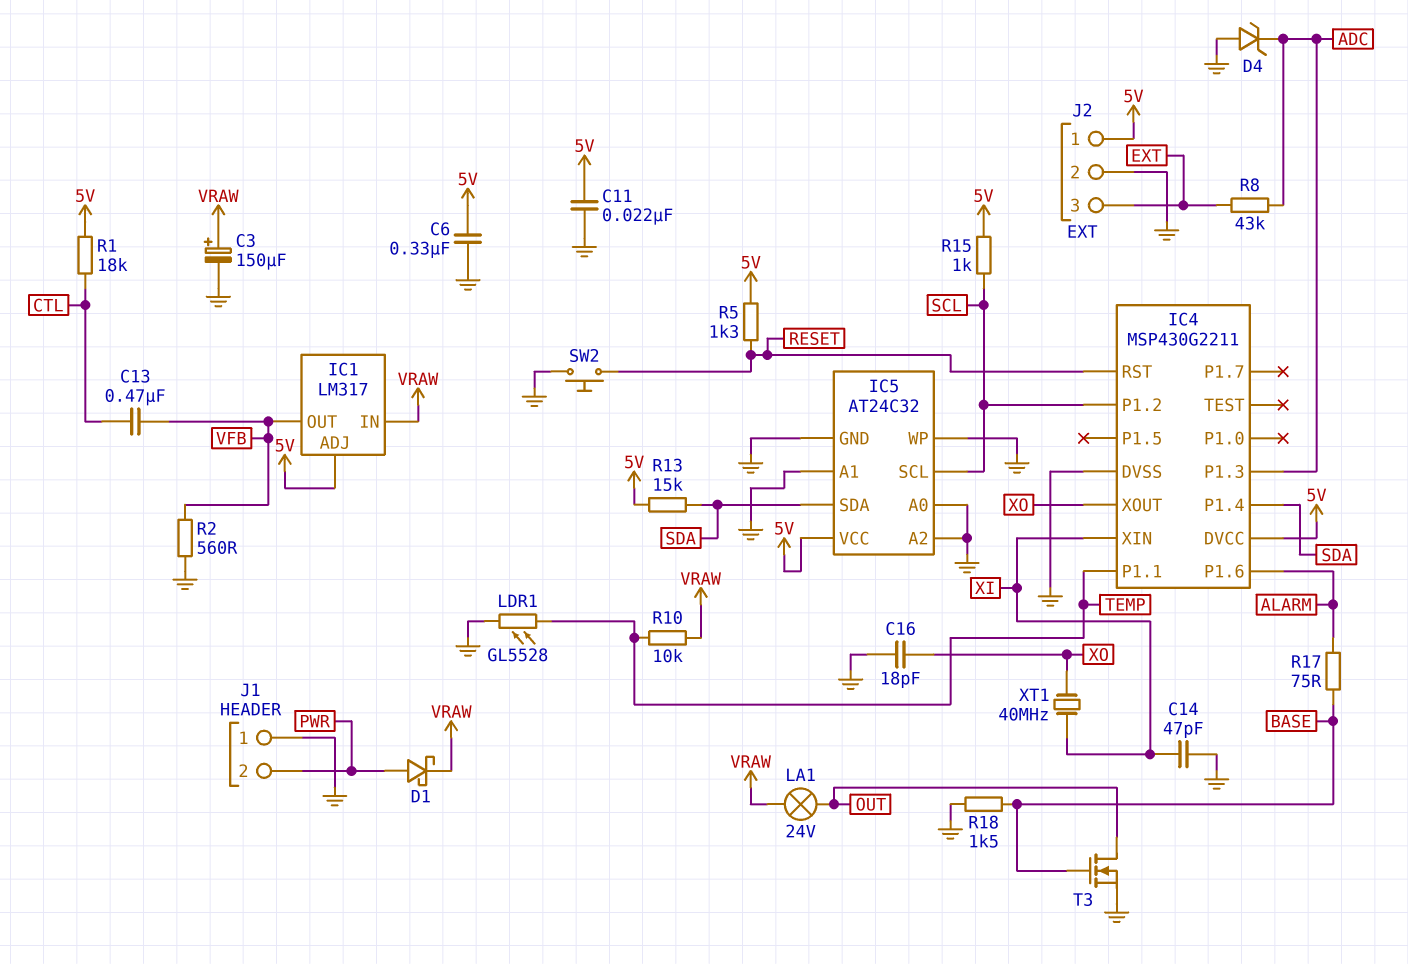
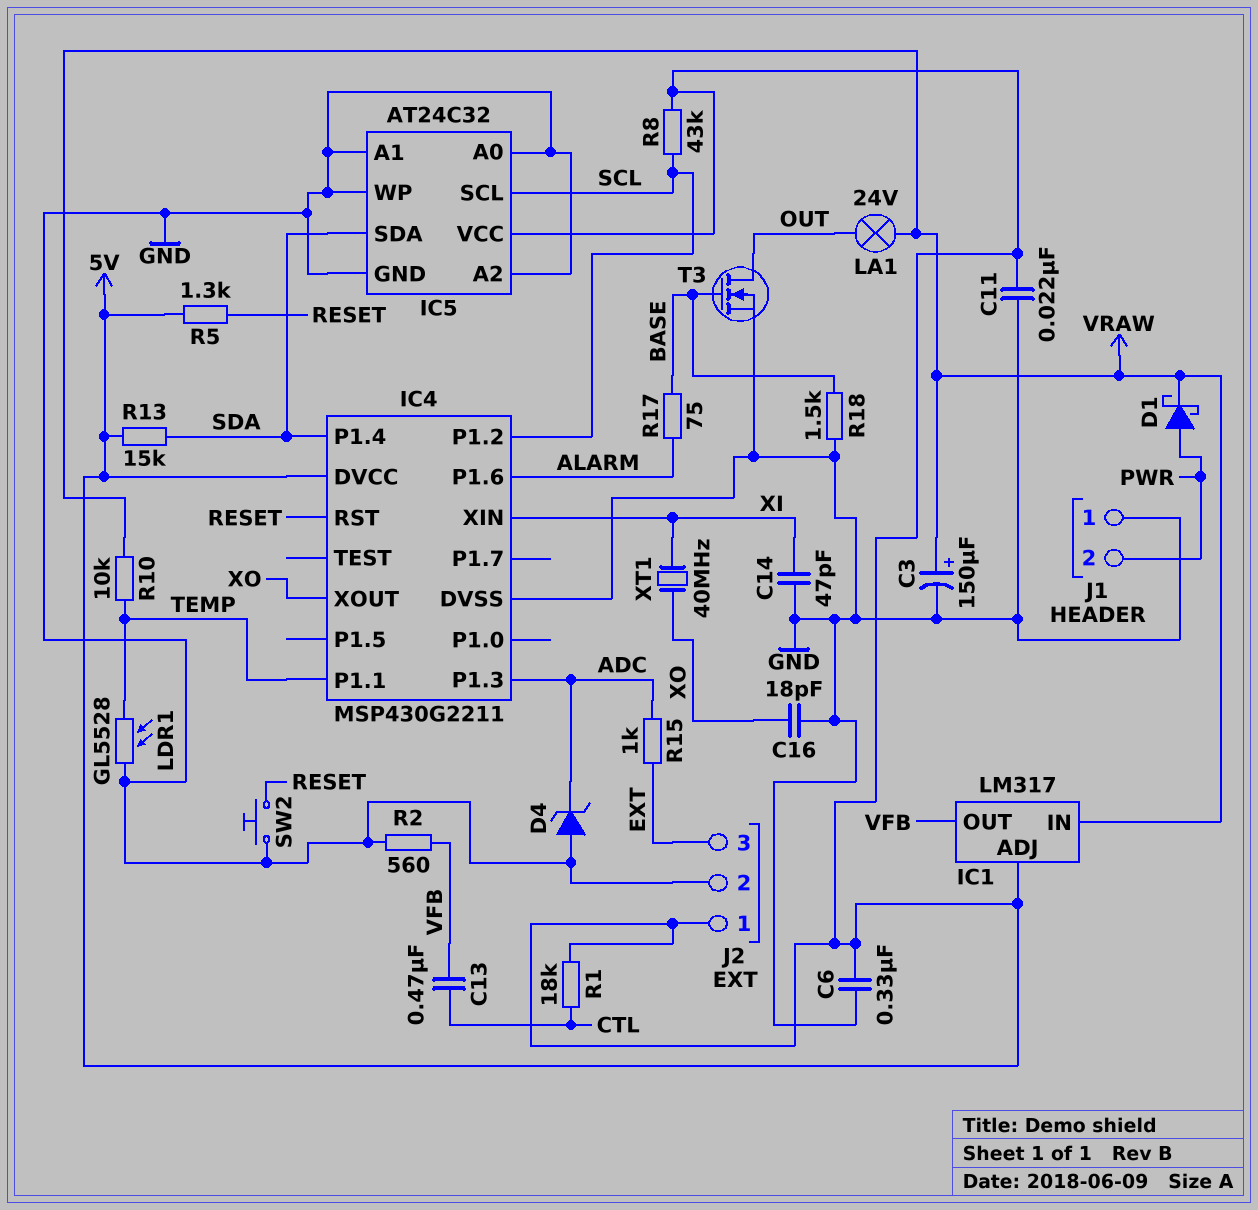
R8: 43k (ADC, EXT) -> 43k (5V, SCL)
R15: 1k (5V, SCL) -> 1k (ADC, EXT)

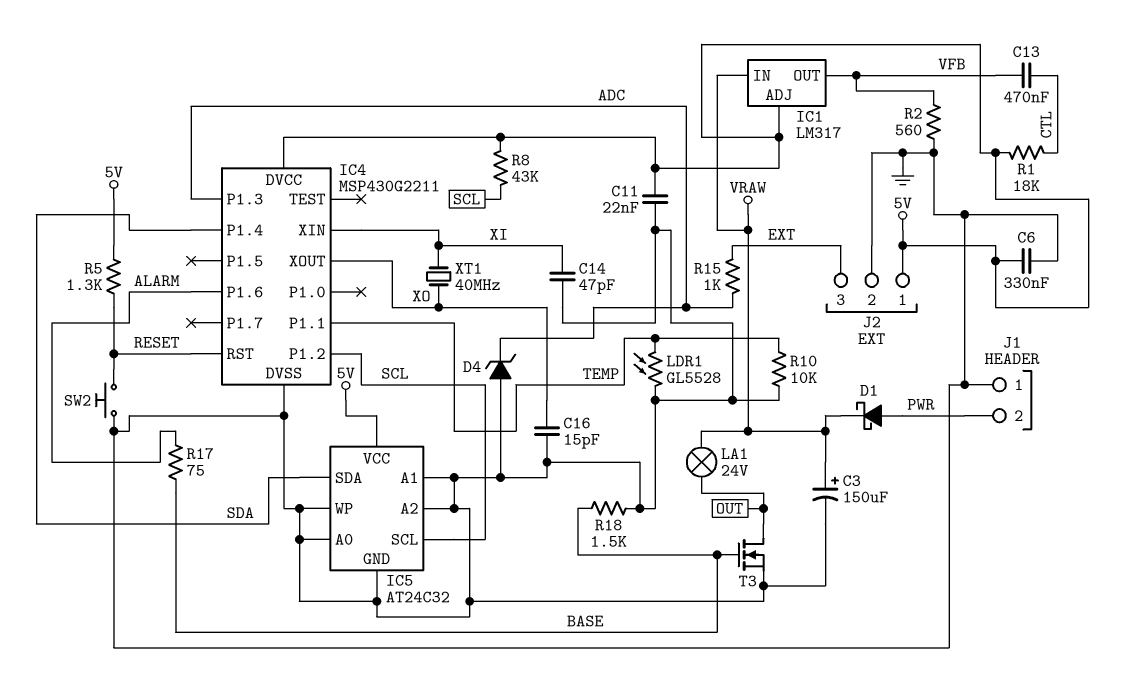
C16: 18pF (GND, XO) -> 15pF (GND, XO)
R10: 10k (TEMP, VRAW) -> 10k (GND, TEMP)
R13: 15k (5V, SDA) -> none

